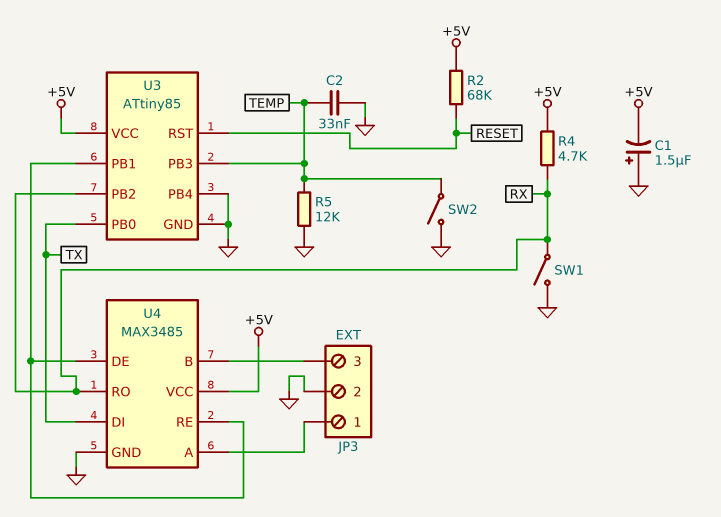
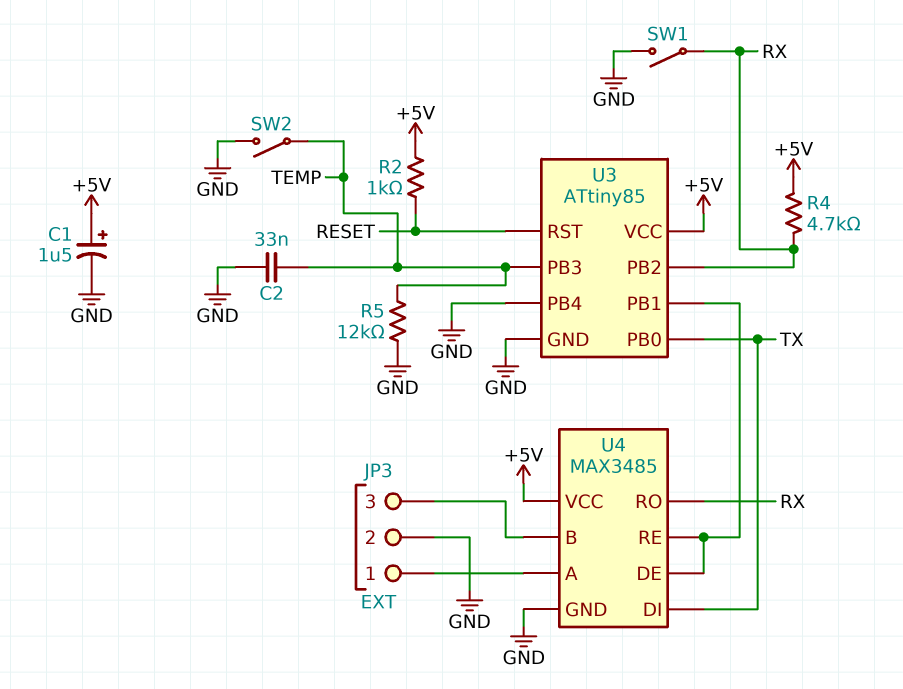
C1: 1.5uF (plus GND, minus +5V) -> 1.5uF (plus +5V, minus GND)
R2: 68k (+5V, RESET) -> 1k (+5V, RESET)

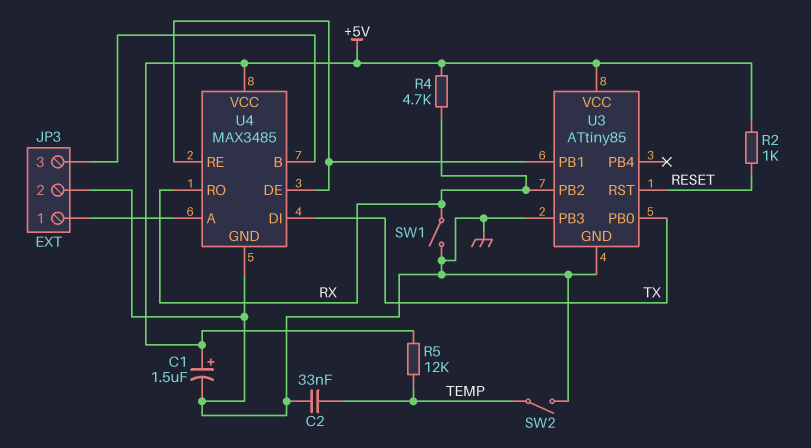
R5: 12k (GND, TEMP) -> 12k (+5V, TEMP)
U3 pin PB3: TEMP -> GND
U3 pin PB4: GND -> none

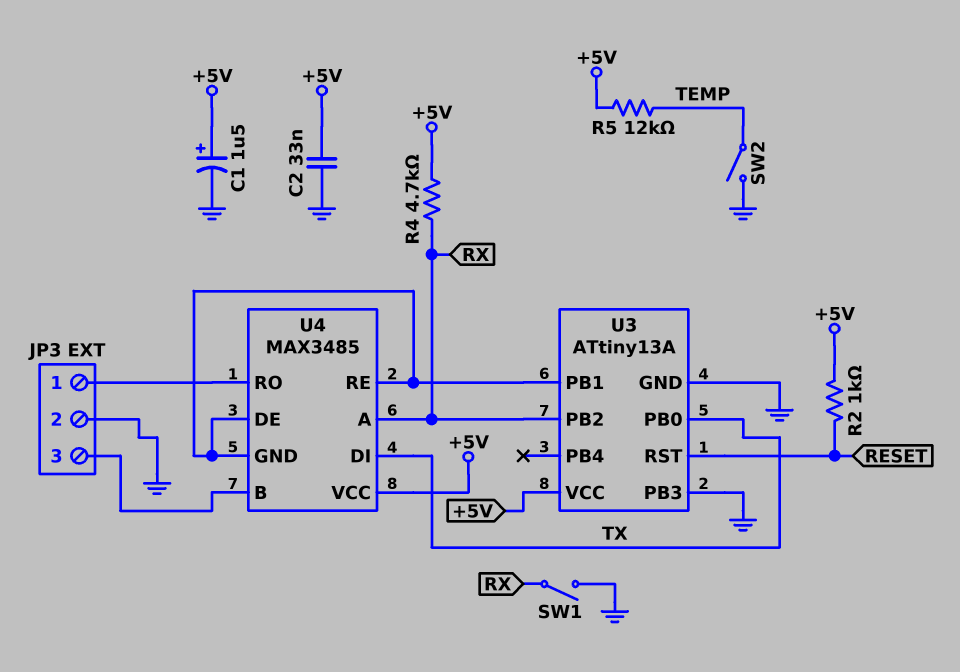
C2: 33nF (GND, TEMP) -> 33nF (+5V, GND)
U3: ATtiny85 -> ATtiny13A
U4 pin A: JP3/1 -> RX
U4 pin GND: GND -> U3/PB1
U4 pin RO: RX -> JP3/1

